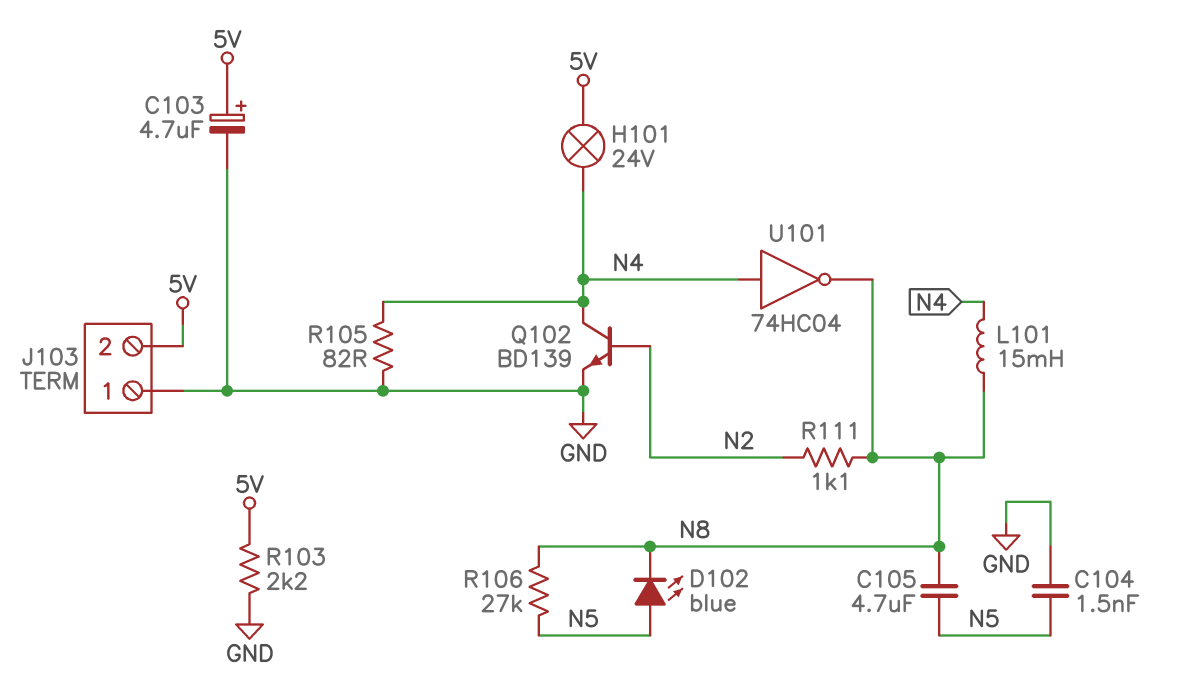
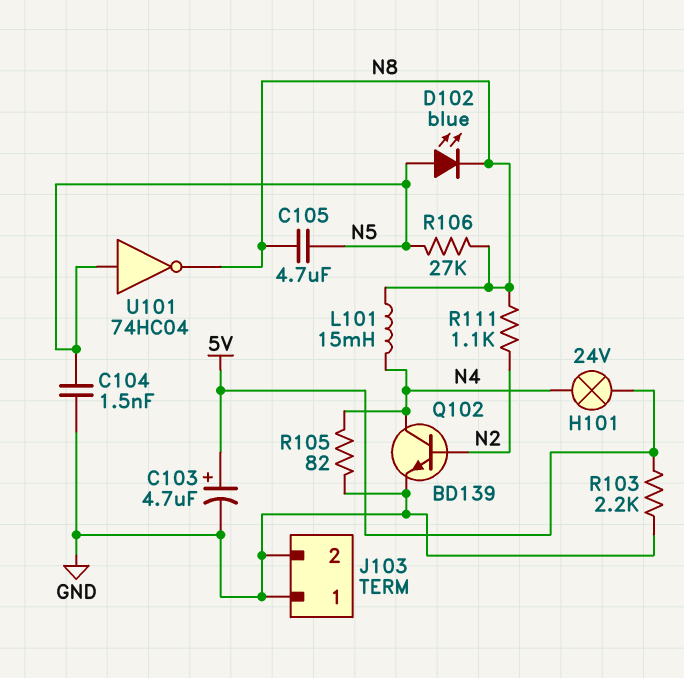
J103 pin 2: 5V -> GND
U101: NOT 74HC04 (in N4, out N8) -> NOT 74HC04 (in N5, out N8)

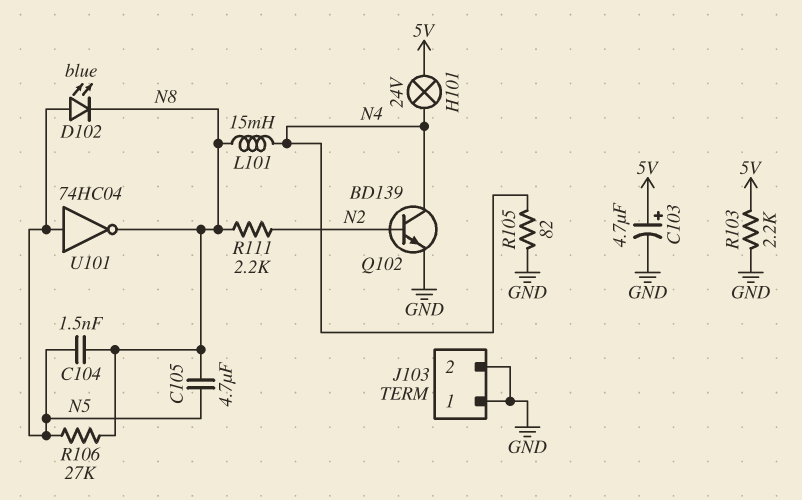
C104: 1.5nF (GND, N5) -> 1.5nF (N5, N8)
R111: 1.1k (N2, N8) -> 2.2k (N2, N8)

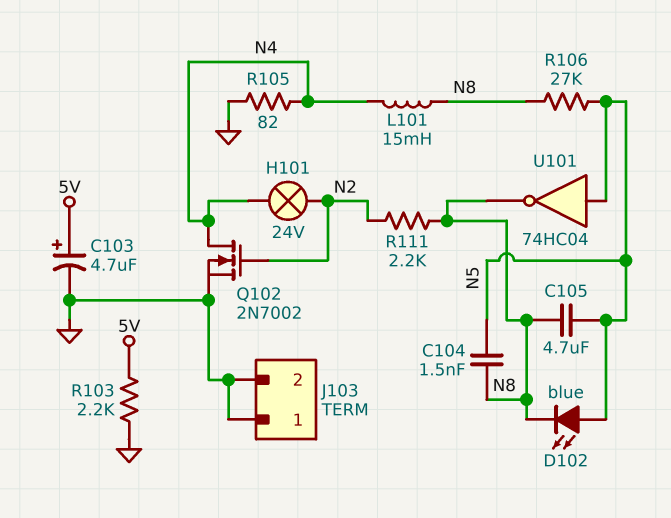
H101: lamp 24V (5V, N4) -> lamp 24V (N2, N4)
Q102: NPN BD139 (B N2, C N4, E GND) -> NMOS 2N7002 (G N2, D N4, S GND)

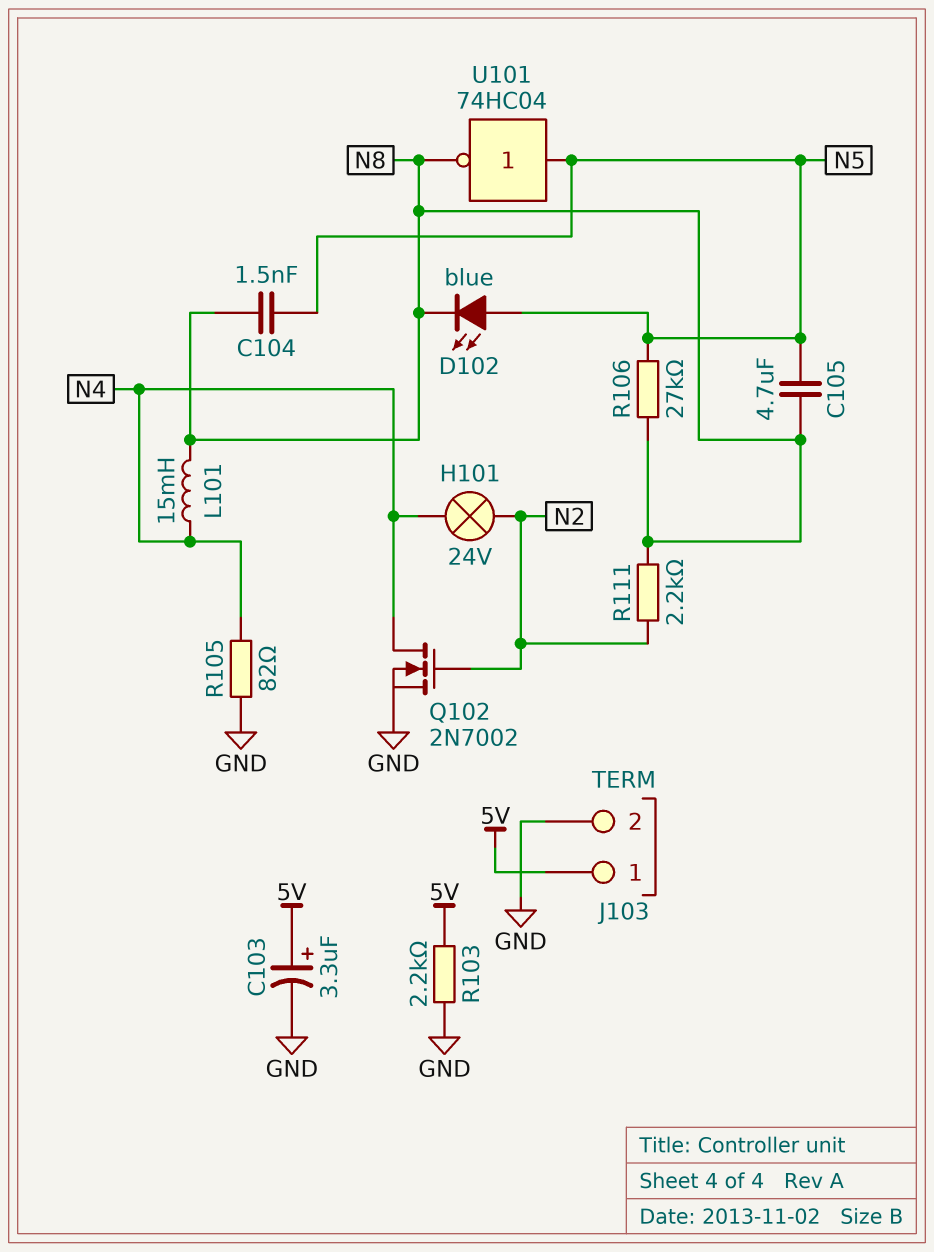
C103: 4.7uF (plus 5V, minus GND) -> 3.3uF (plus 5V, minus GND)
J103 pin 1: GND -> 5V

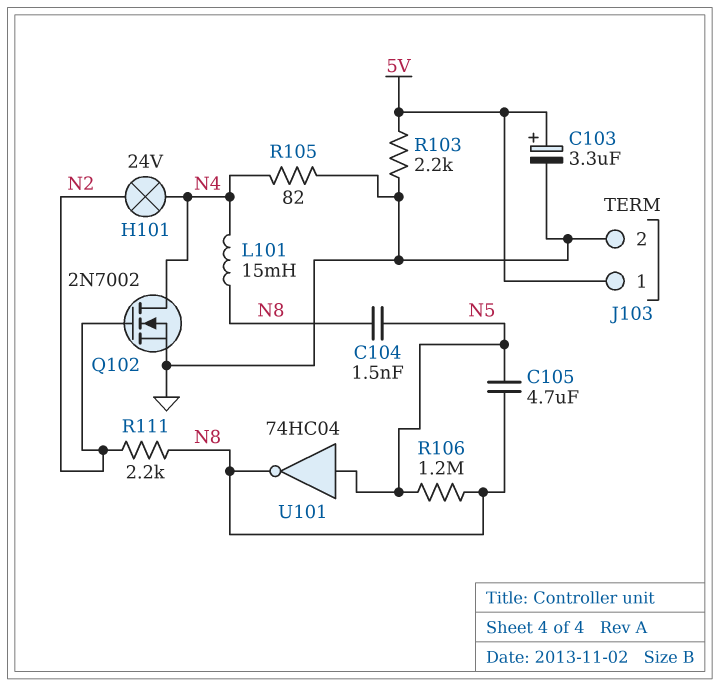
D102: LED blue (A N5, K N8) -> none
R106: 27k (N5, N8) -> 1.2M (N5, N8)

